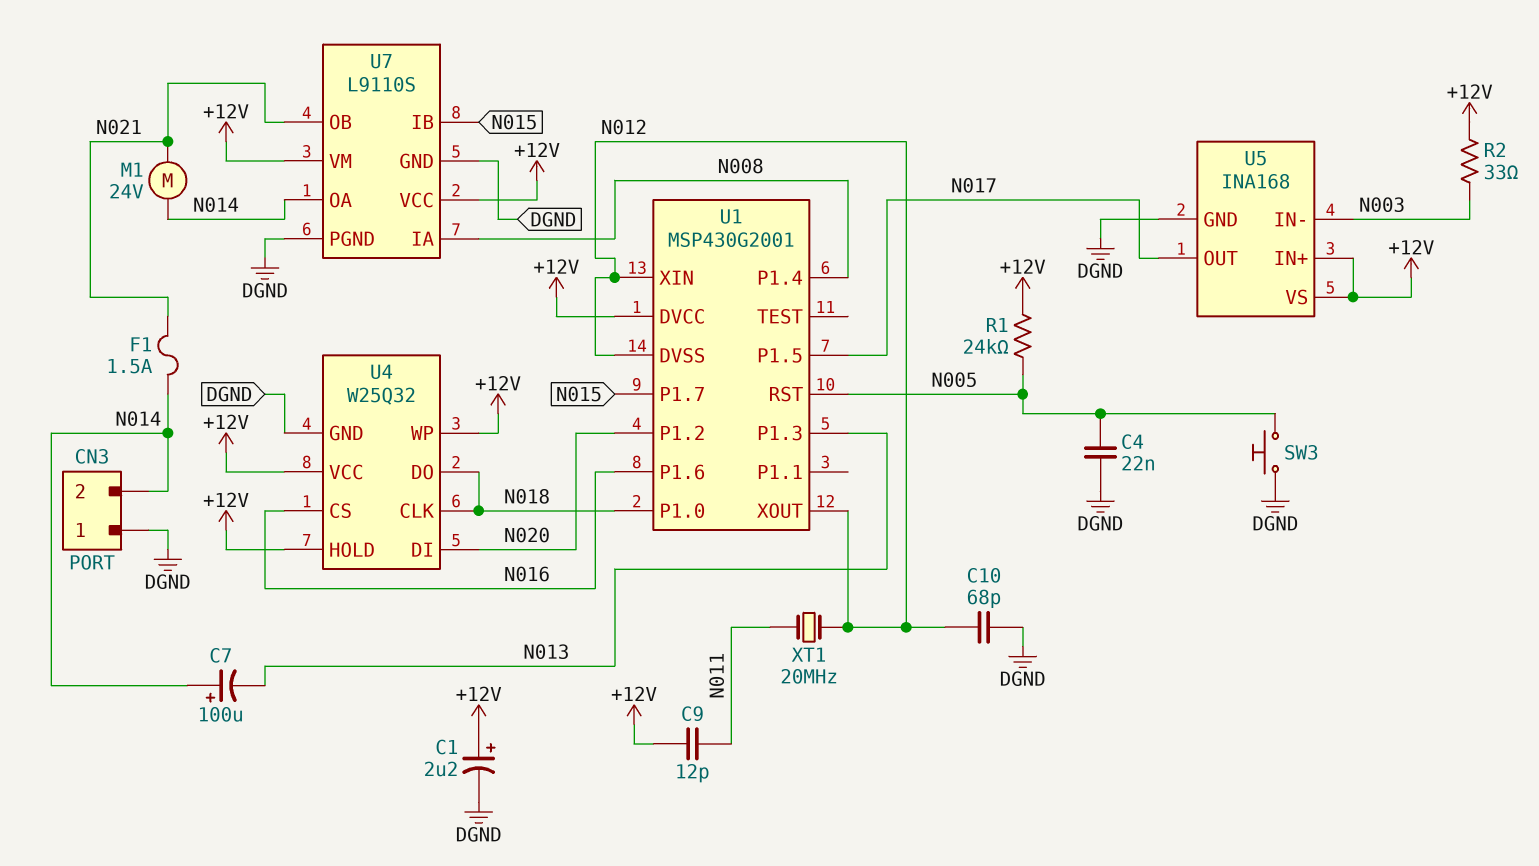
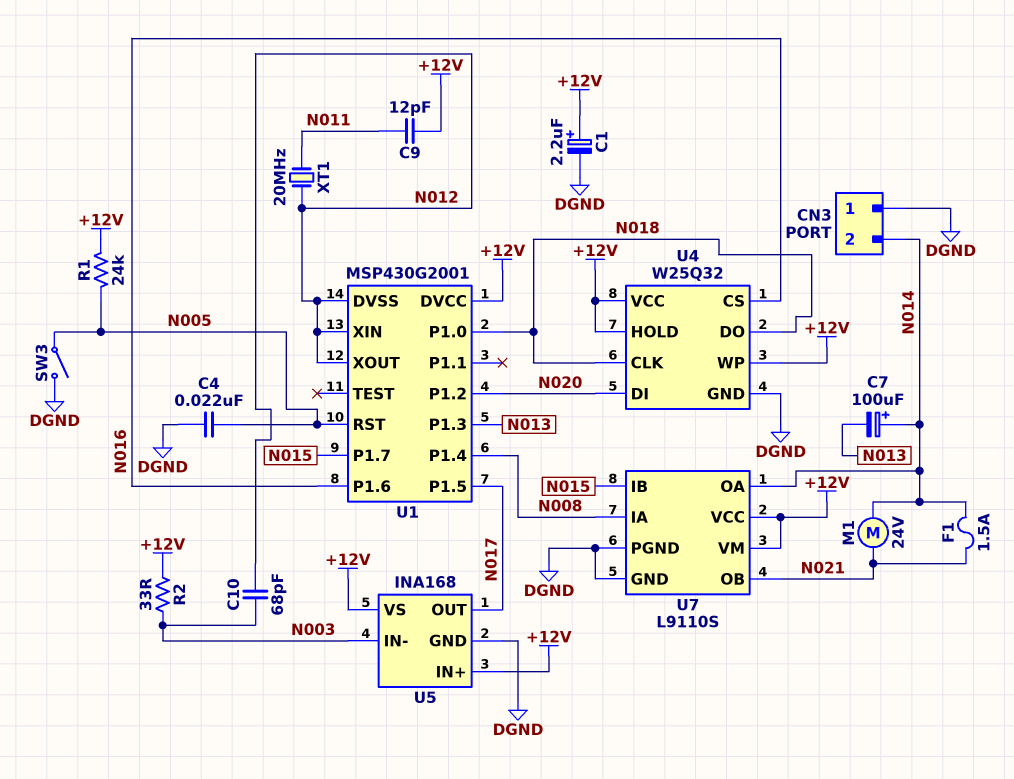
C10: 68pF (DGND, N012) -> 68pF (N003, N012)
SW3: button (DGND, N005) -> switch (DGND, N005)

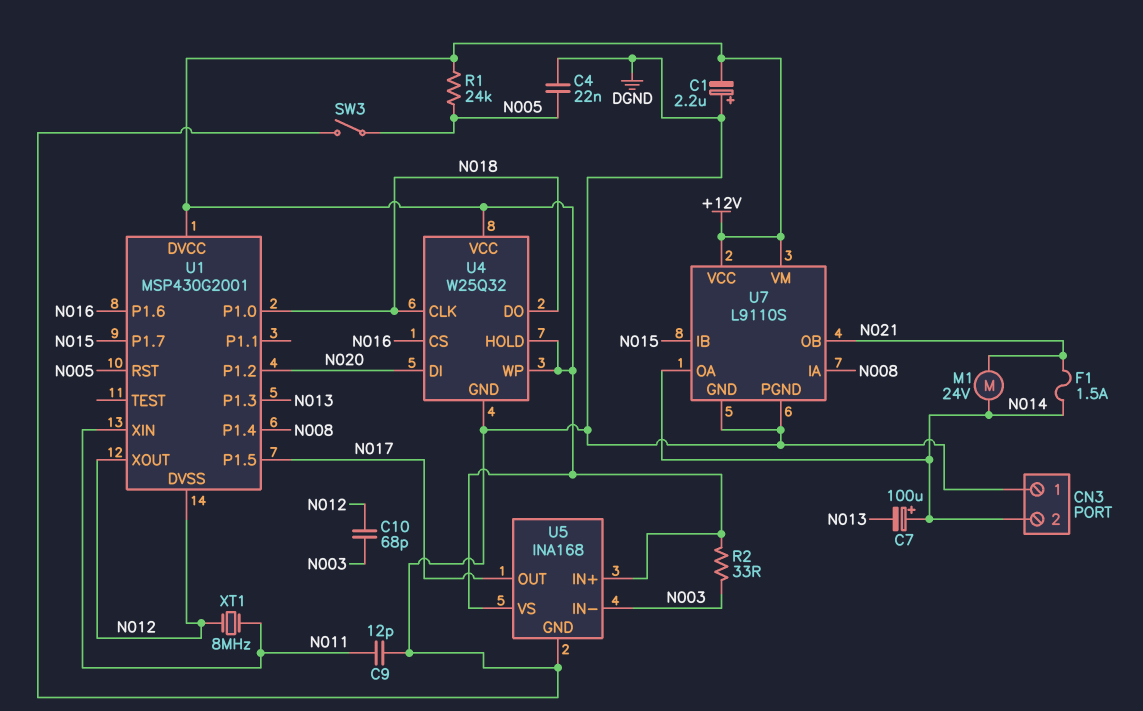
C1: 2.2uF (plus +12V, minus DGND) -> 2.2uF (plus DGND, minus +12V)
C9: 12pF (+12V, N011) -> 12pF (DGND, N011)
U1 pin XIN: N012 -> N011
XT1: 20MHz (N011, N012) -> 8MHz (N011, N012)

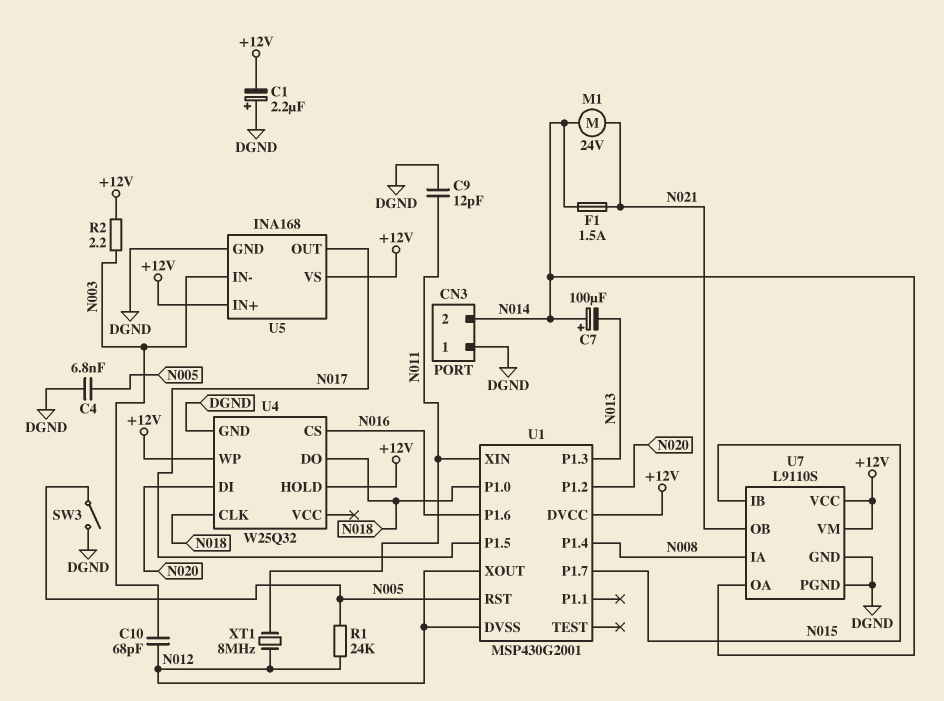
C4: 22nF (DGND, N005) -> 6.8nF (DGND, N005)
R1: 24k (+12V, N005) -> 24k (N005, N012)
R2: 33 (+12V, N003) -> 2.2 (+12V, N003)
U4 pin VCC: +12V -> none

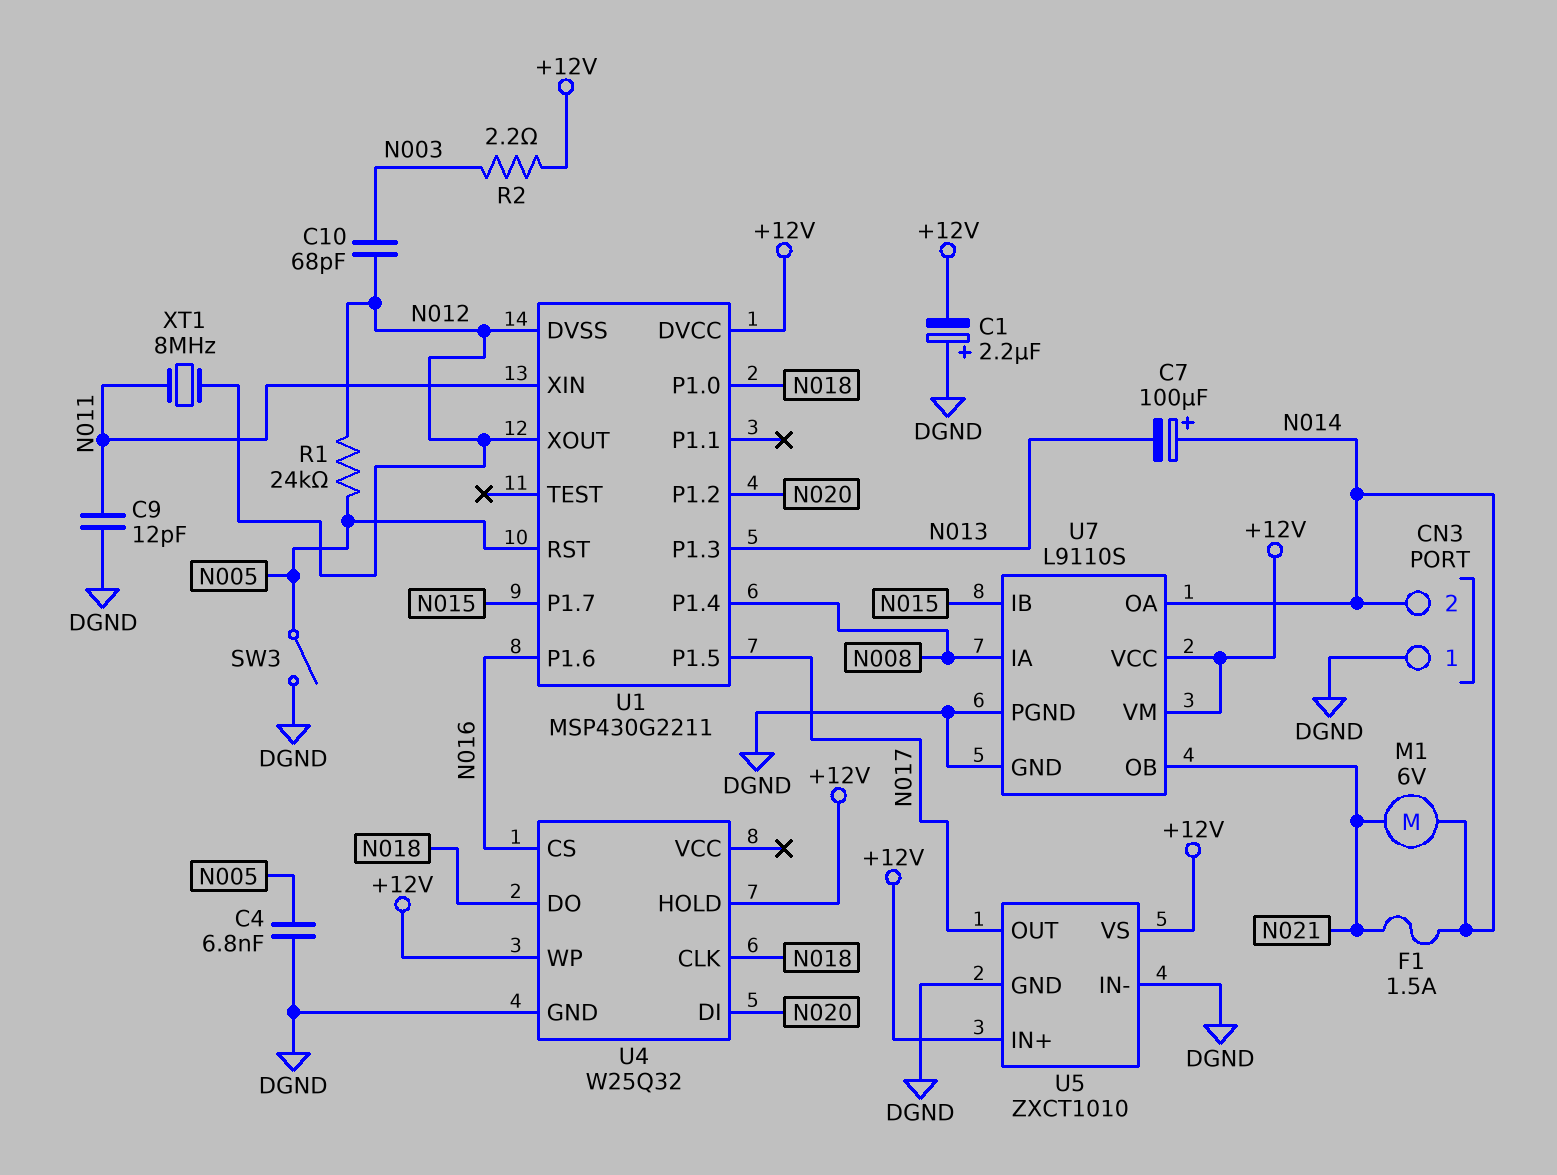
M1: motor 24V (N014, N021) -> motor 6V (N014, N021)
U1: MSP430G2001 -> MSP430G2211
U5: INA168 -> ZXCT1010
U5 pin IN-: N003 -> DGND

